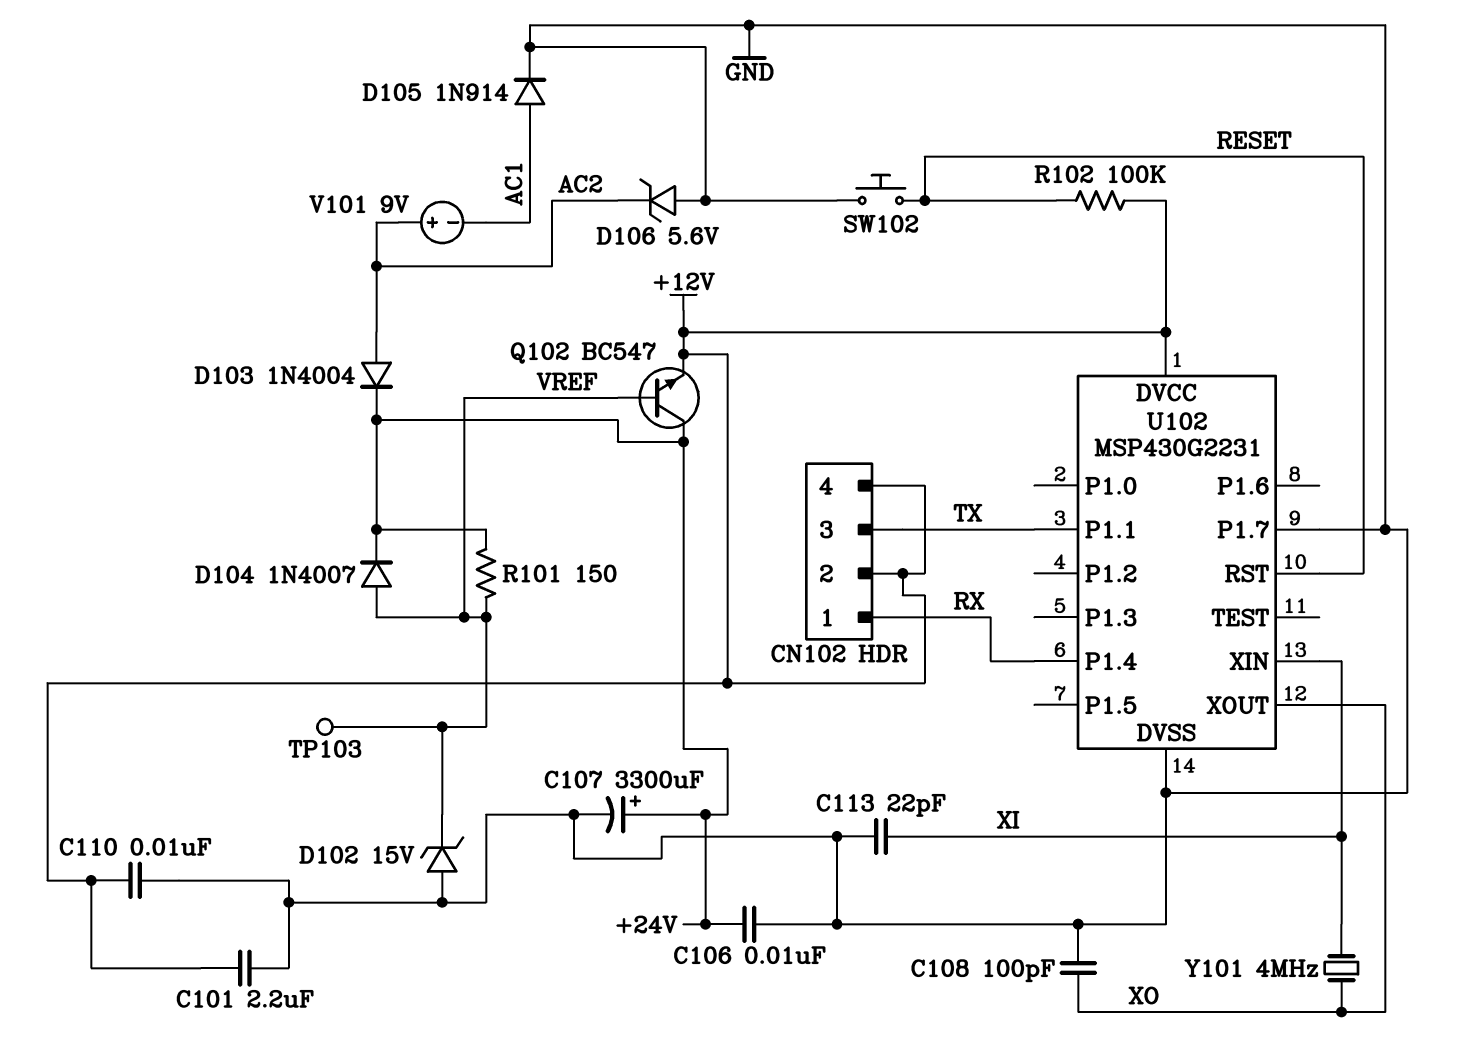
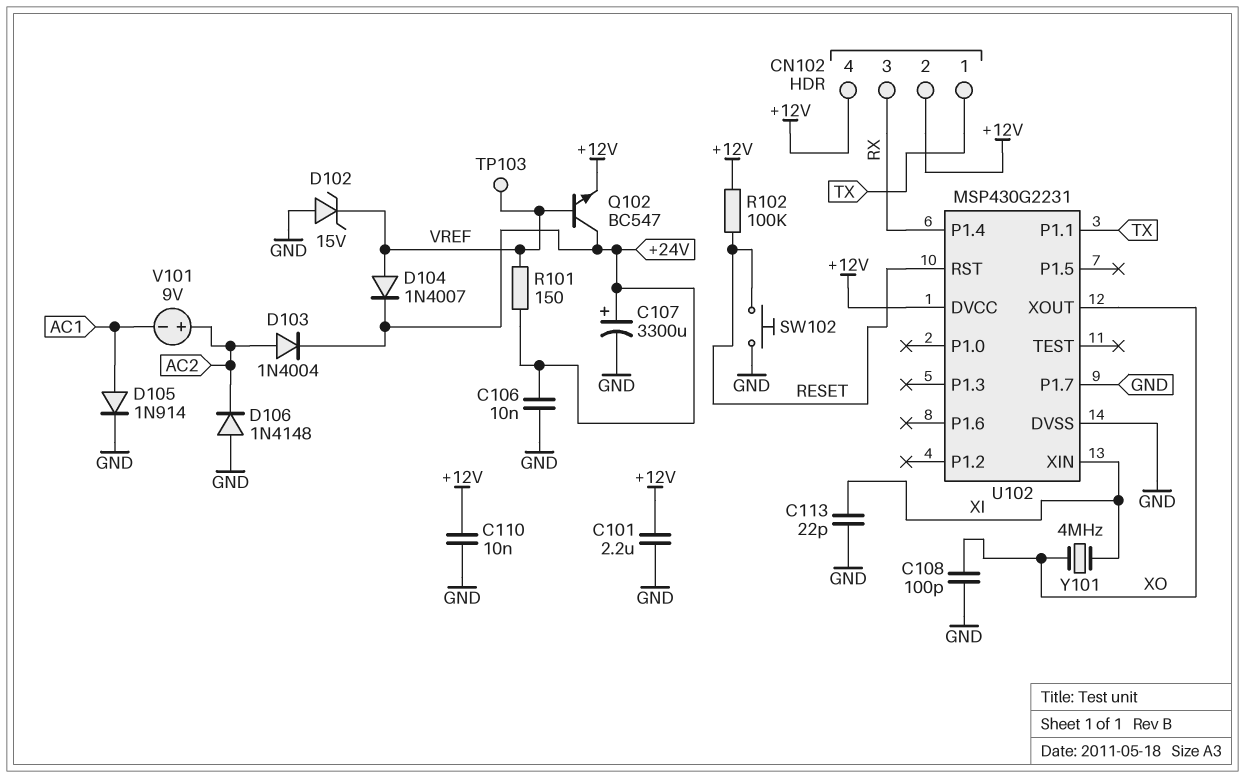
CN102 pin 1: RX -> TX
CN102 pin 3: TX -> RX
D106: zener 5.6V (A GND, K AC2) -> diode 1N4148 (A GND, K AC2)

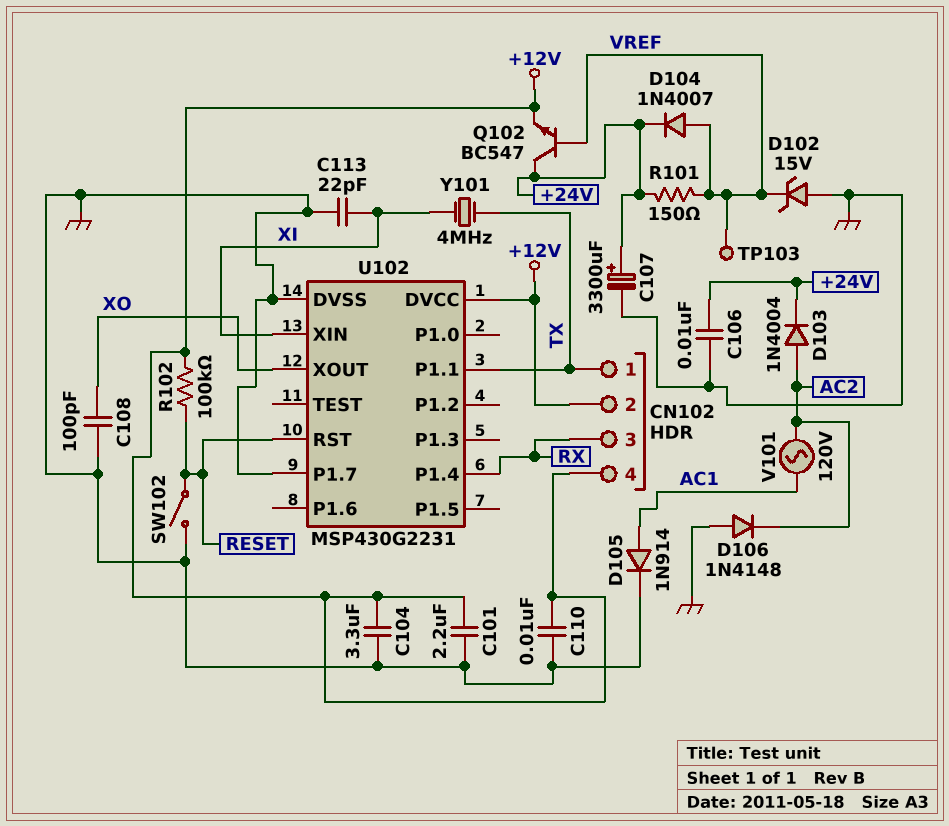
C104: none -> 3.3uF (+12V, GND)
SW102: button (GND, RESET) -> switch (GND, RESET)
V101: 9V (plus AC2, minus AC1) -> AC 120V (AC1, AC2)
Y101: 4MHz (XI, XO) -> 4MHz (TX, XI)

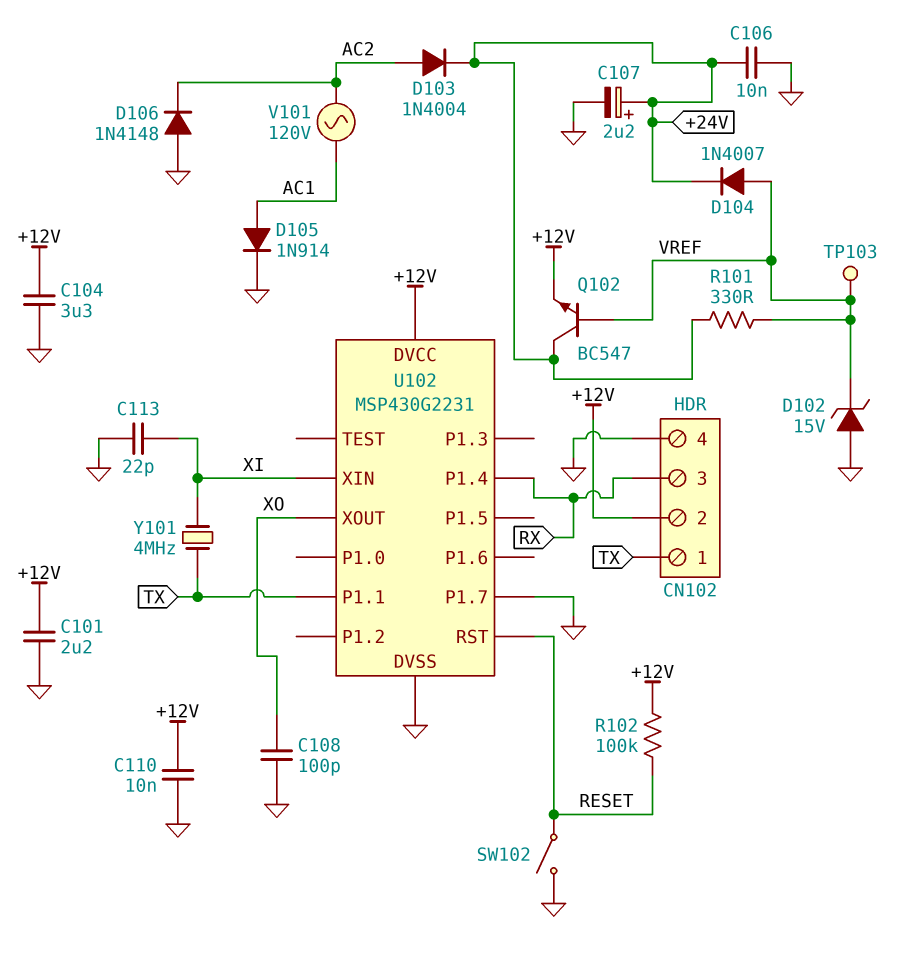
C107: 3300uF (plus +24V, minus GND) -> 2.2uF (plus +24V, minus GND)
CN102 pin 4: +12V -> GND
R101: 150 (+24V, VREF) -> 330 (+24V, VREF)

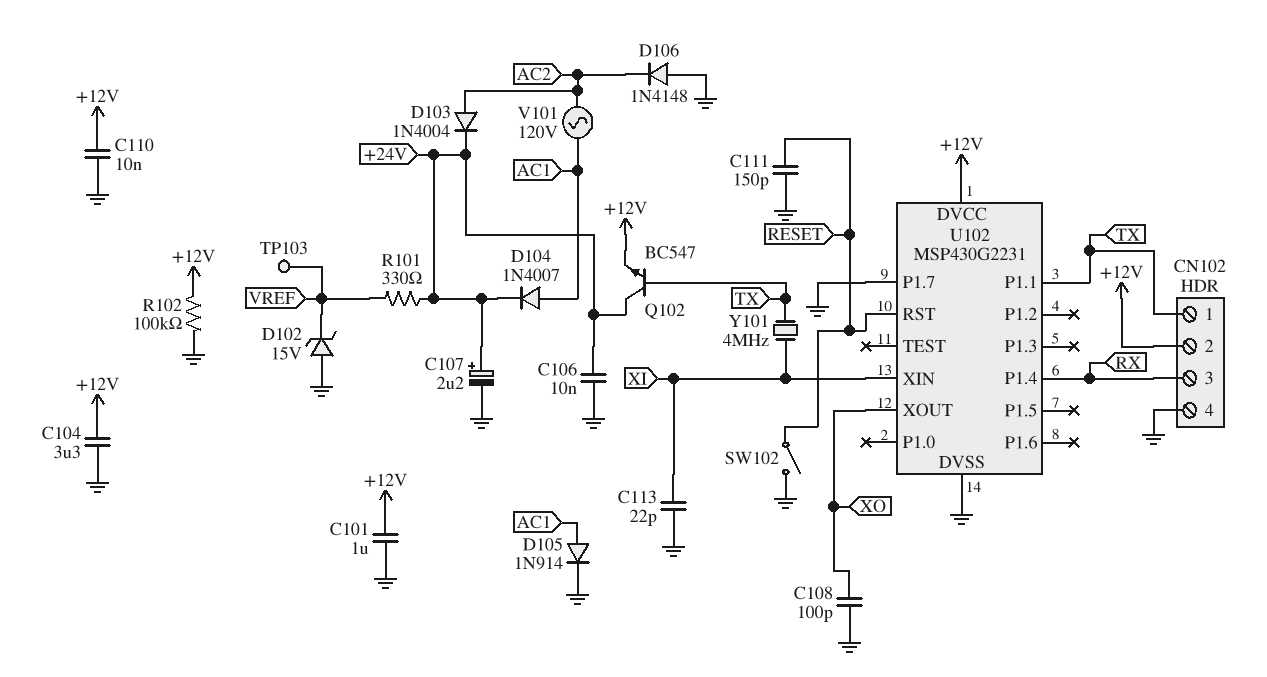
C101: 2.2uF (+12V, GND) -> 1uF (+12V, GND)
C111: none -> 150pF (GND, RESET)
D104: diode 1N4007 (A VREF, K +24V) -> diode 1N4007 (A AC1, K +24V)
Q102: NPN BC547 (B VREF, C +24V, E +12V) -> NPN BC547 (B TX, C +24V, E +12V)
R102: 100k (+12V, RESET) -> 100k (+12V, GND)

